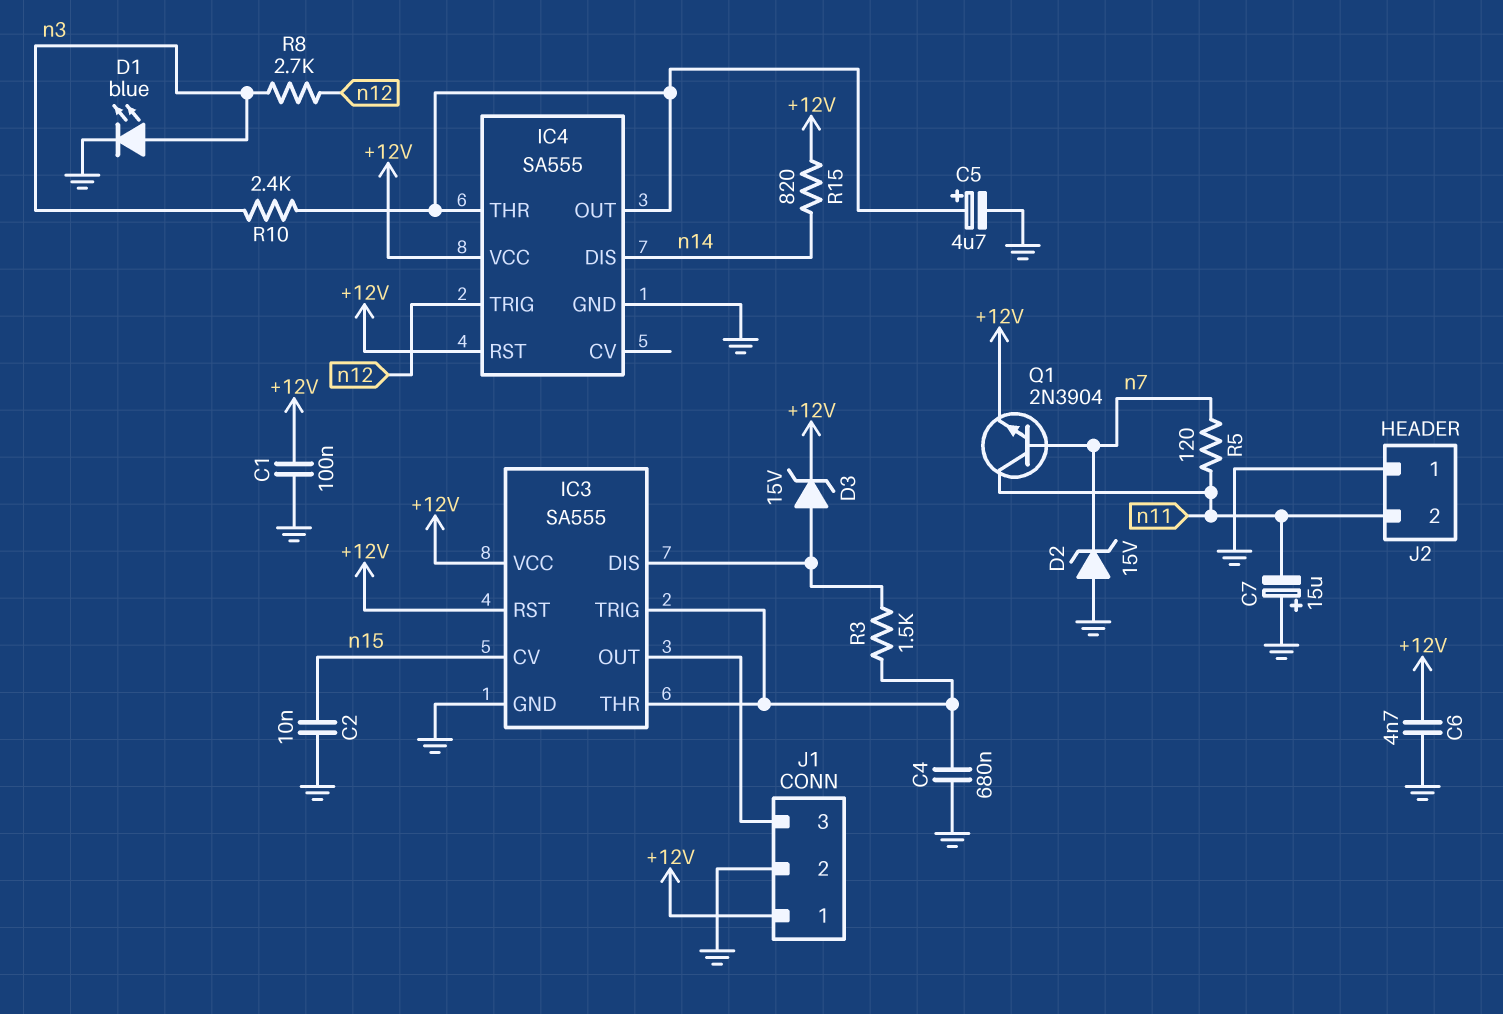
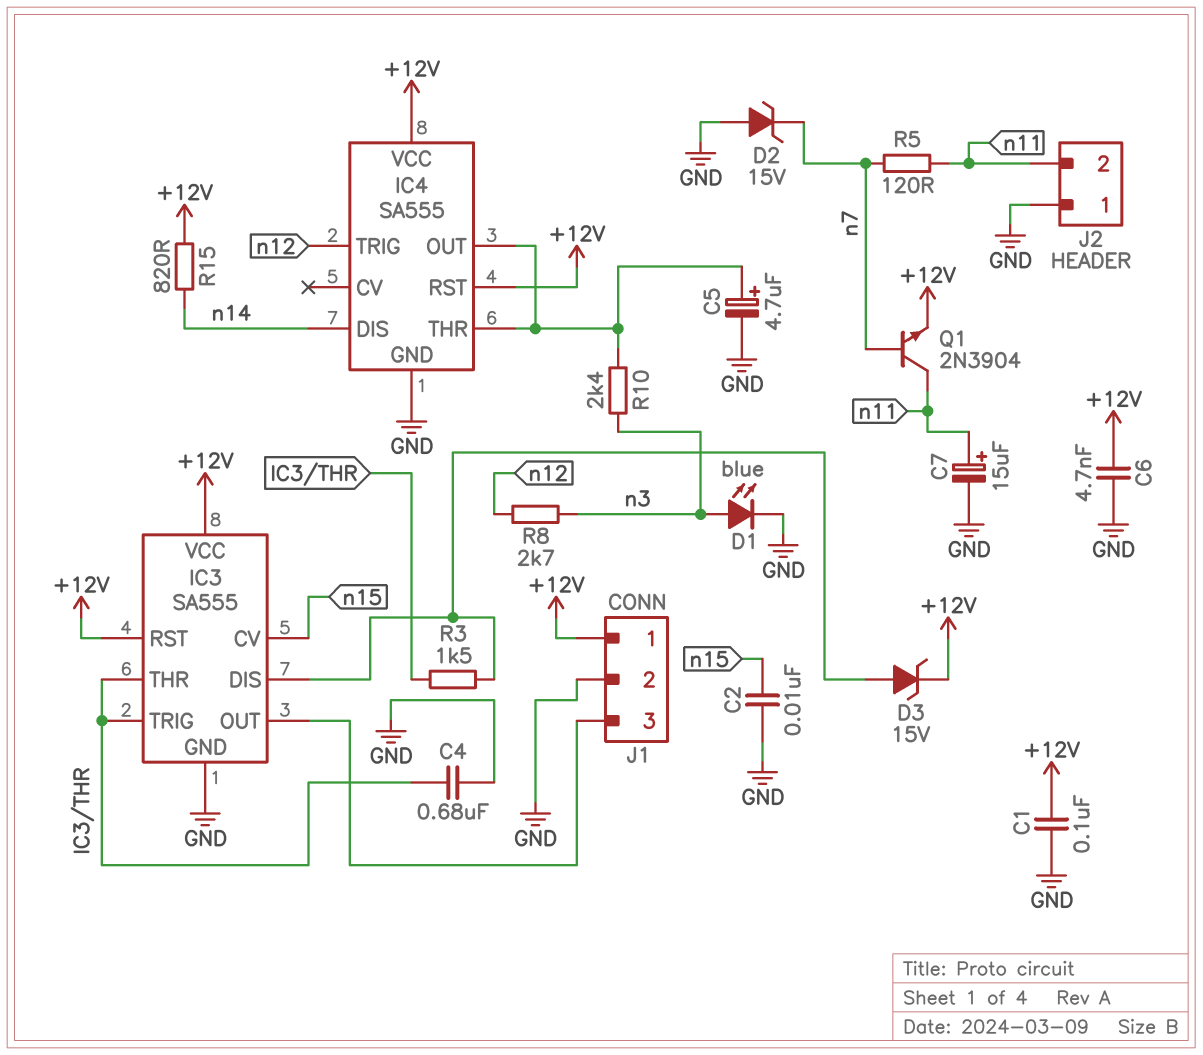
C7: 15uF (plus GND, minus n11) -> 15uF (plus n11, minus GND)

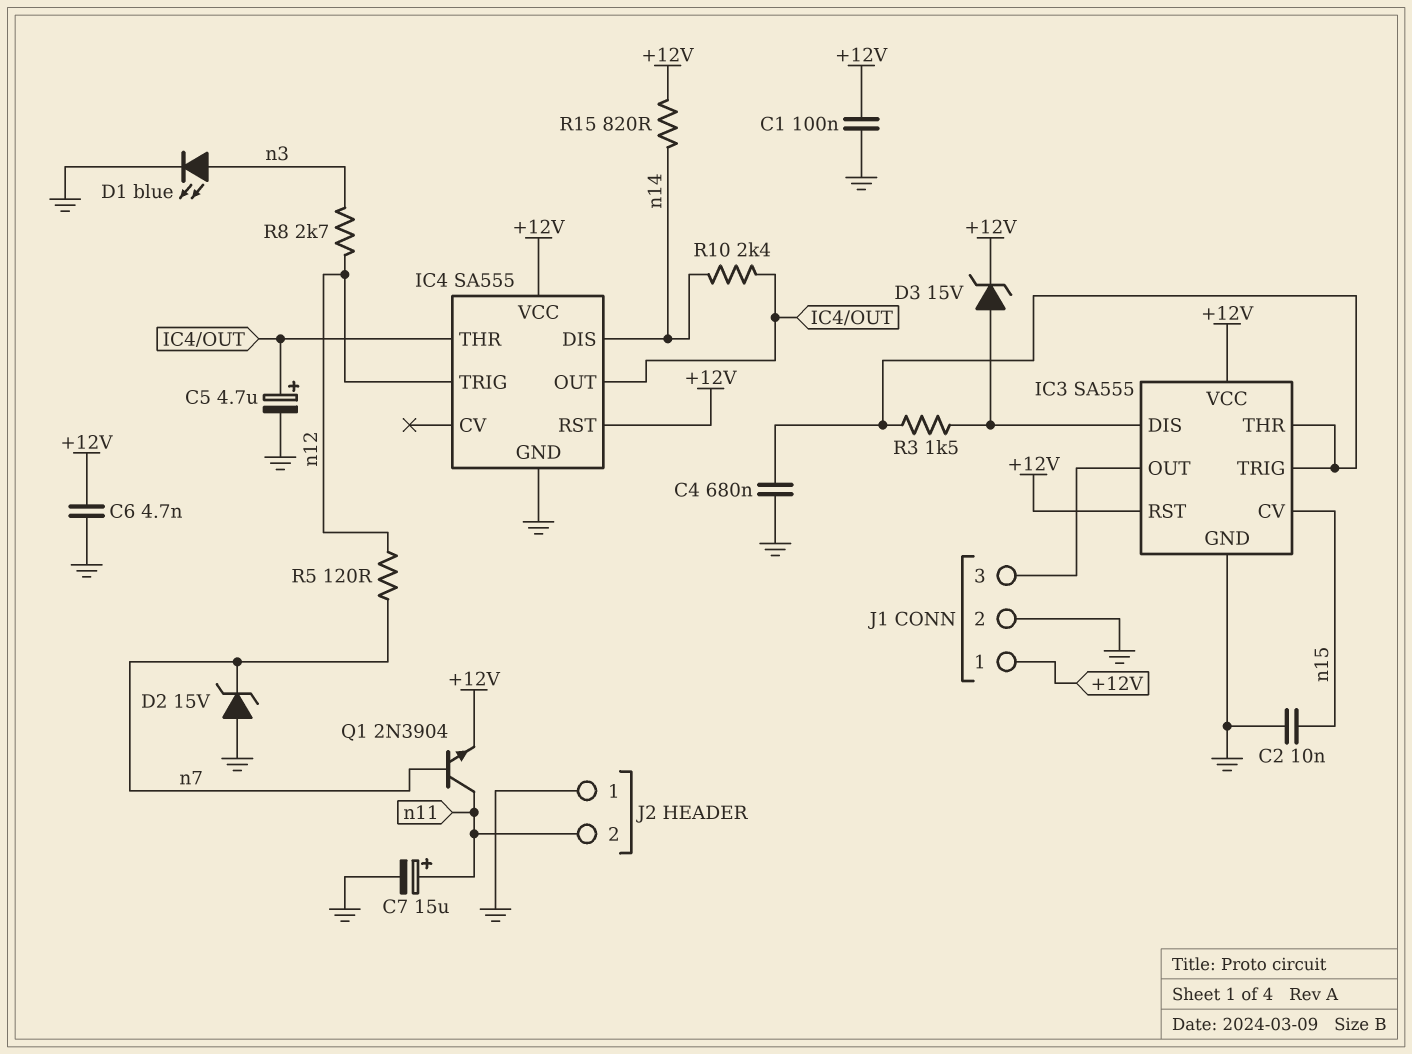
R5: 120 (n7, n11) -> 120 (n7, n12)
R10: 2.4k (IC4/OUT, n3) -> 2.4k (IC4/OUT, n14)

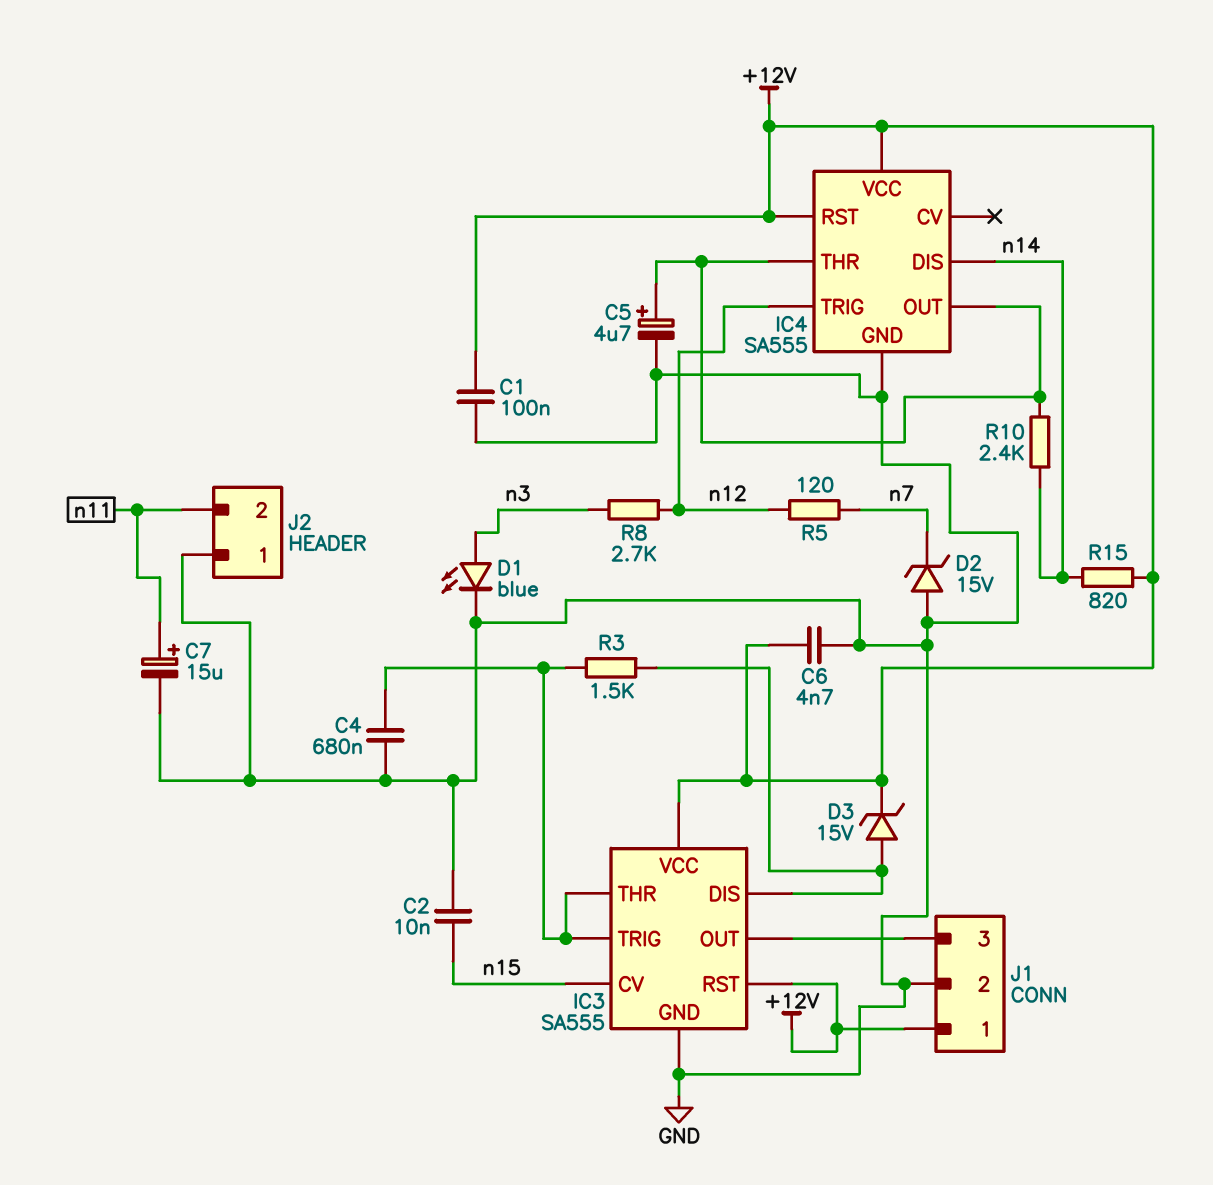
Q1: NPN 2N3904 (B n7, C n11, E +12V) -> none

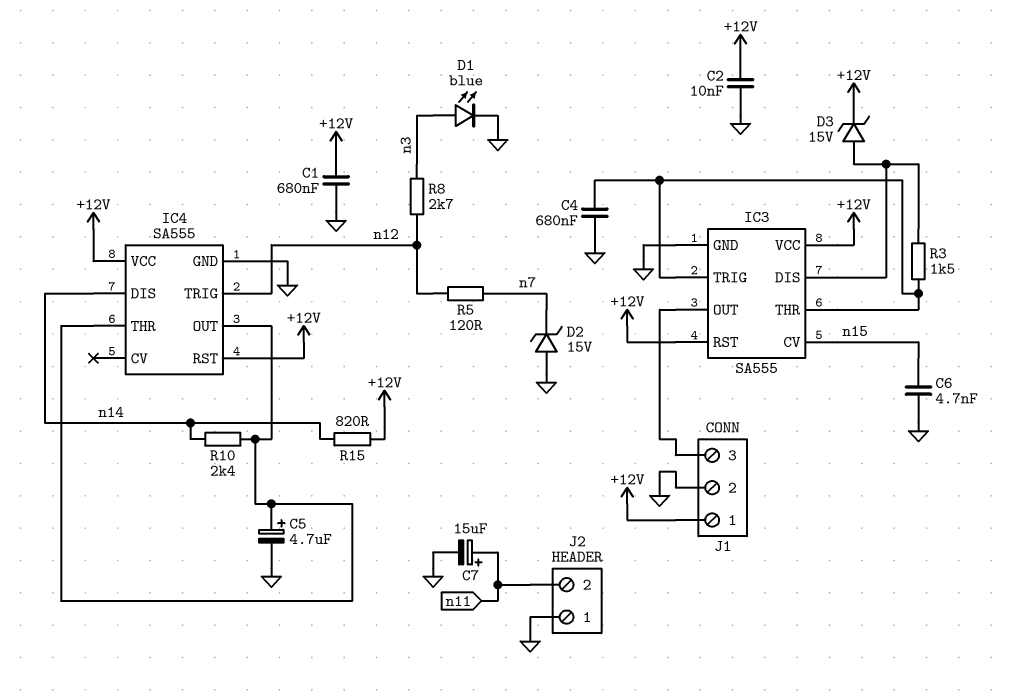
C1: 100nF (+12V, GND) -> 680nF (+12V, GND)
C2: 10nF (GND, n15) -> 10nF (+12V, GND)
C6: 4.7nF (+12V, GND) -> 4.7nF (GND, n15)

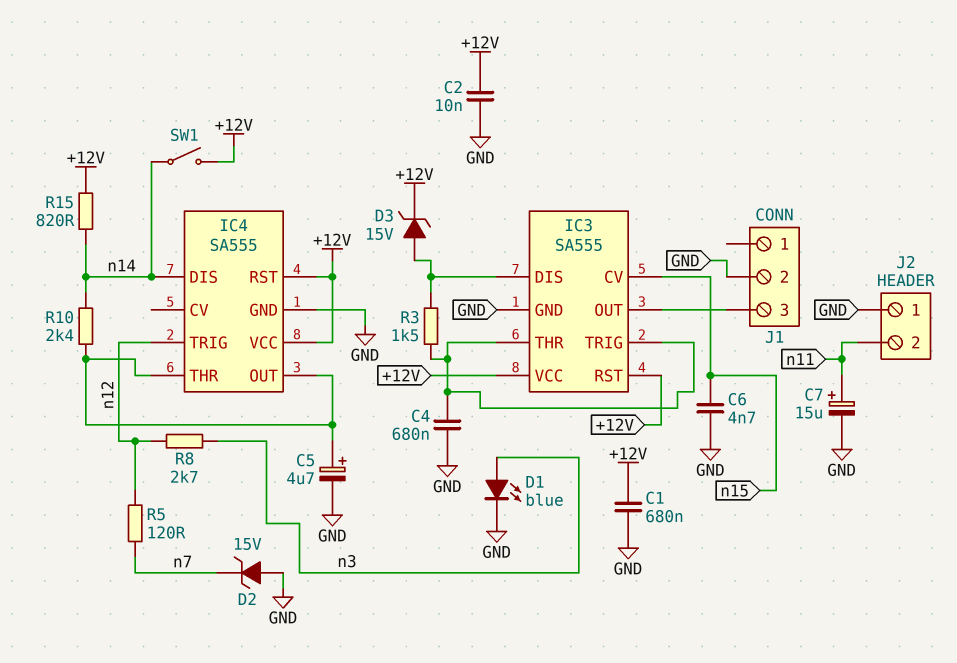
J1 pin 1: +12V -> none
SW1: none -> switch (+12V, n14)

